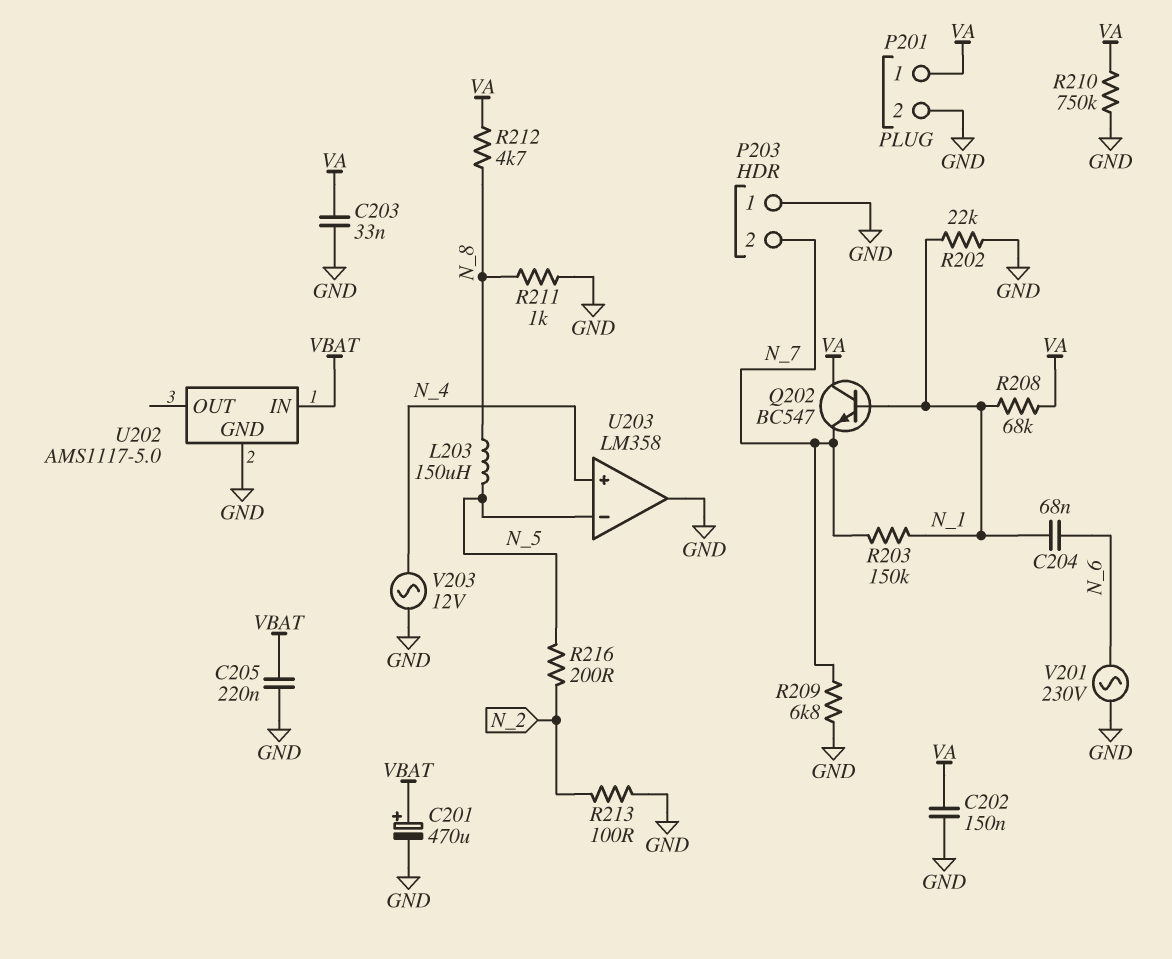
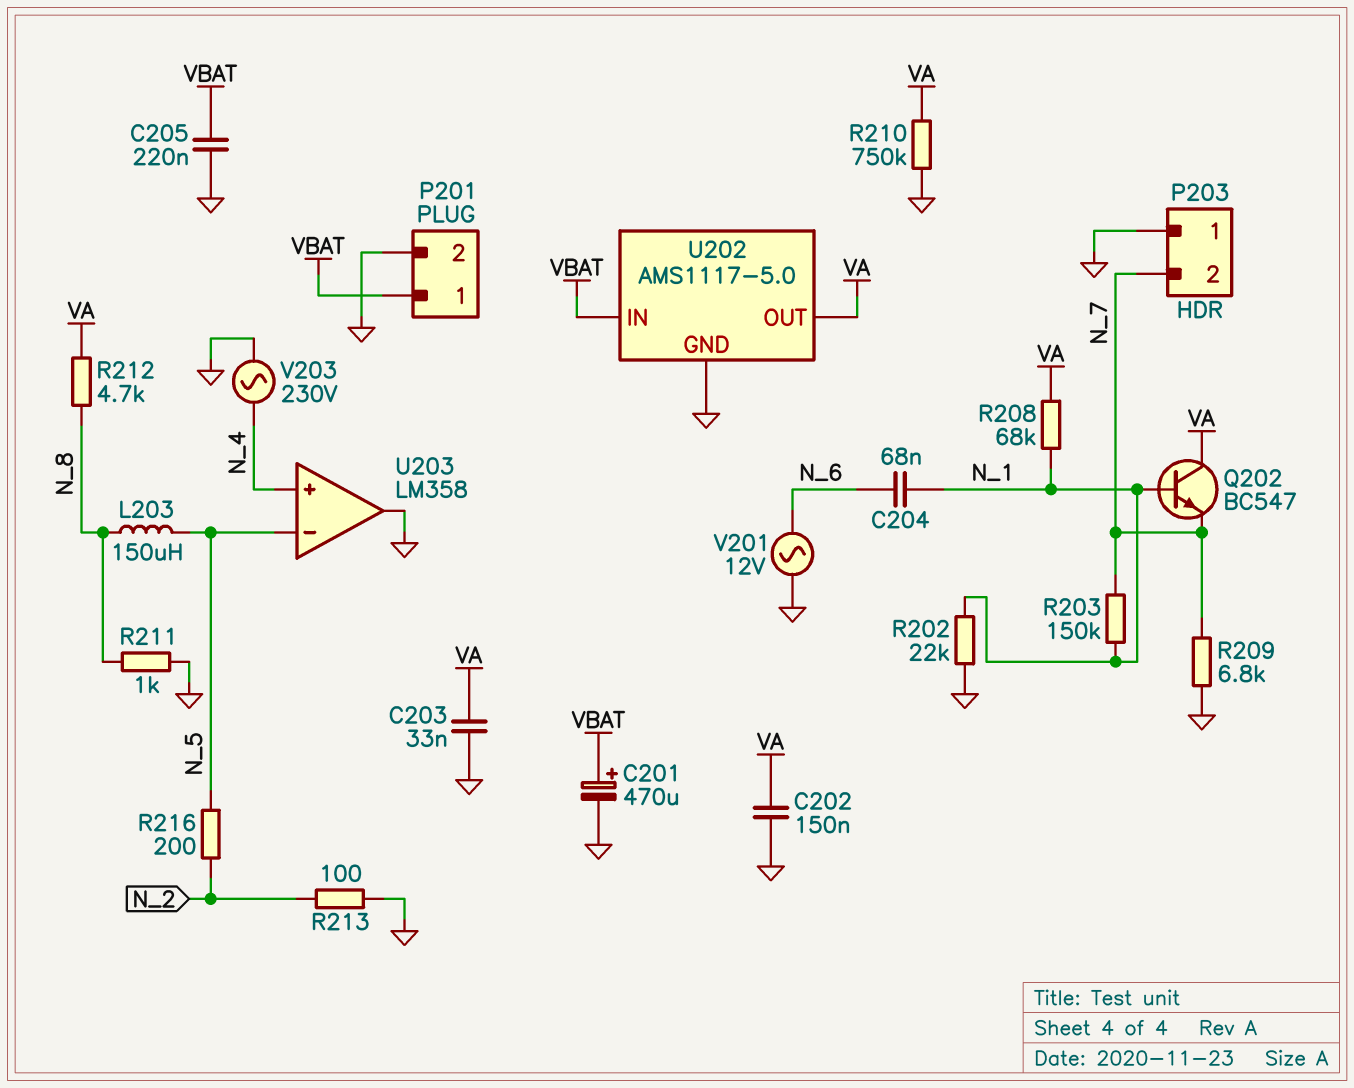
P201 pin 1: VA -> VBAT
U202 pin OUT: none -> VA
V201: AC 230V (GND, N_6) -> AC 12V (GND, N_6)
V203: AC 12V (GND, N_4) -> AC 230V (GND, N_4)

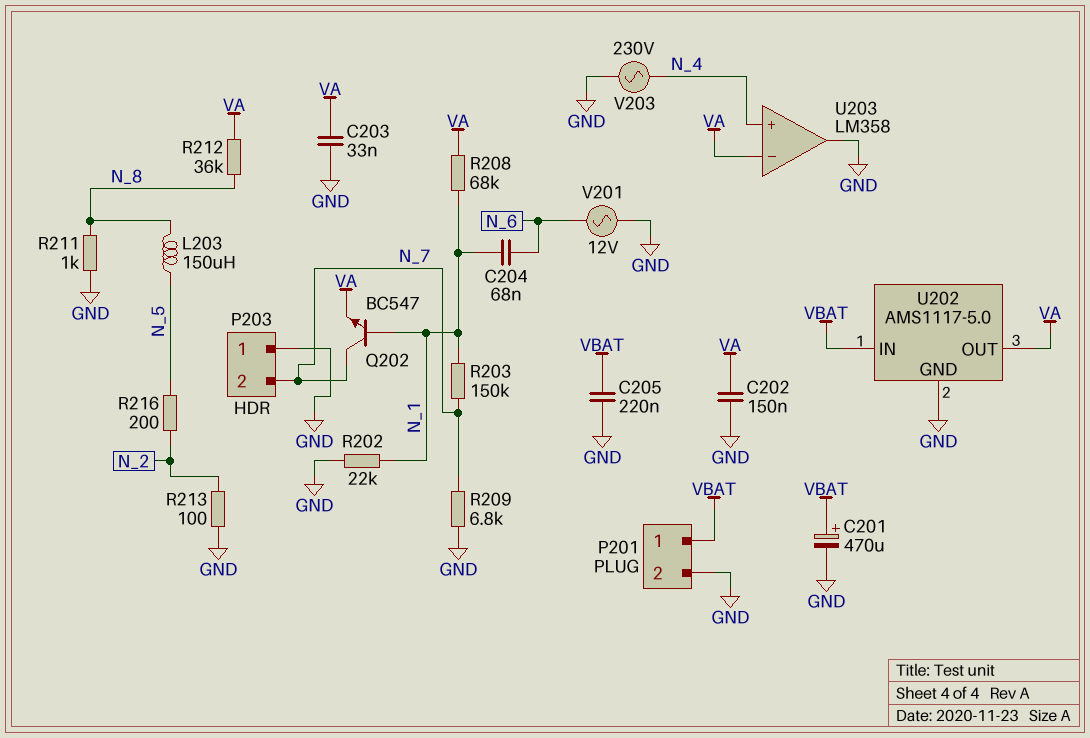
Q202: NPN BC547 (B N_1, C VA, E N_7) -> NPN BC547 (B N_1, C N_7, E VA)
R210: 750k (GND, VA) -> none
R212: 4.7k (N_8, VA) -> 36k (N_8, VA)
U203 pin in-: N_5 -> VA

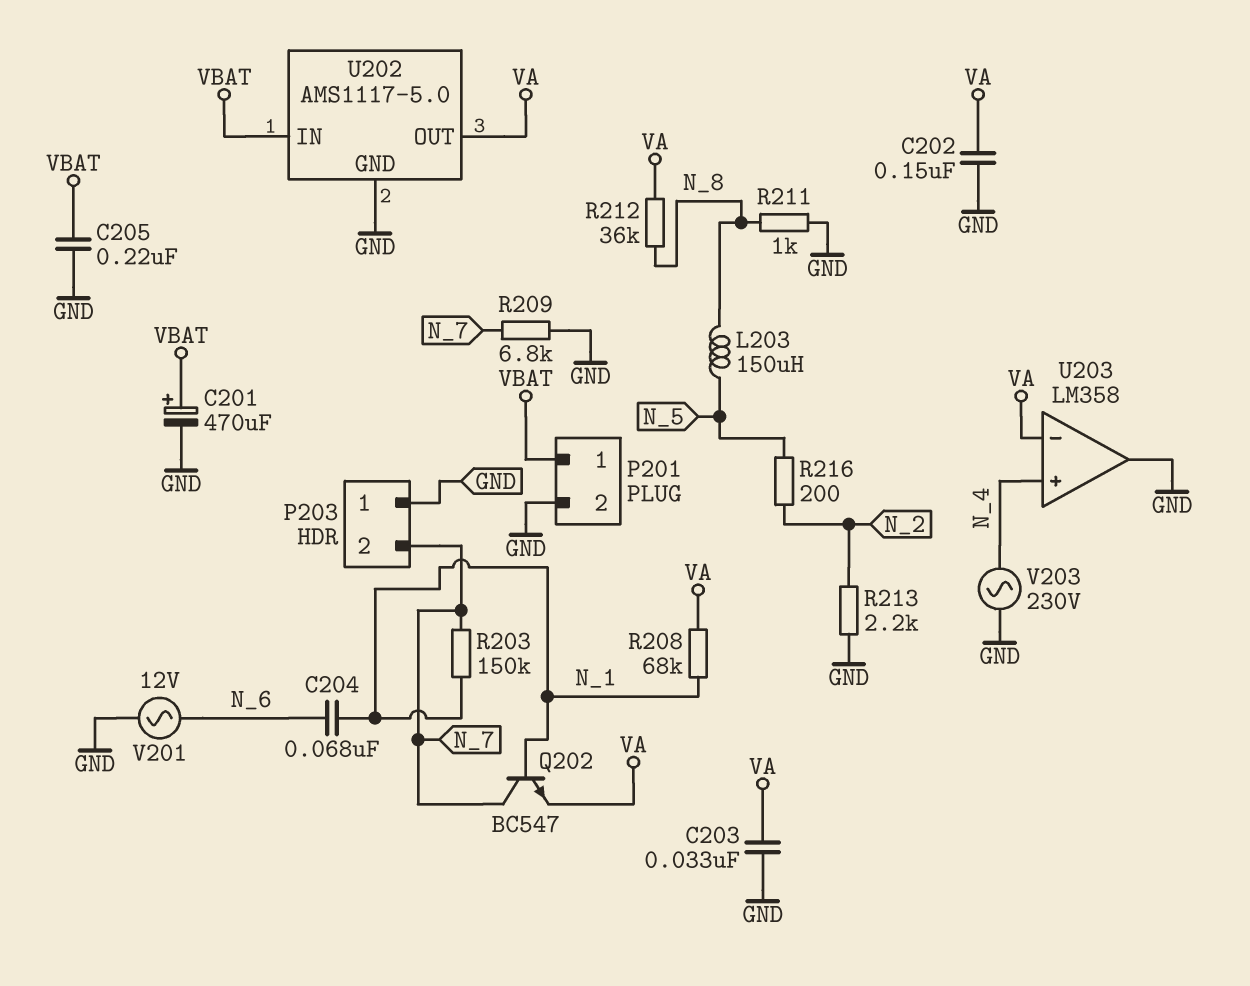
R202: 22k (GND, N_1) -> none
R213: 100 (GND, N_2) -> 2.2k (GND, N_2)

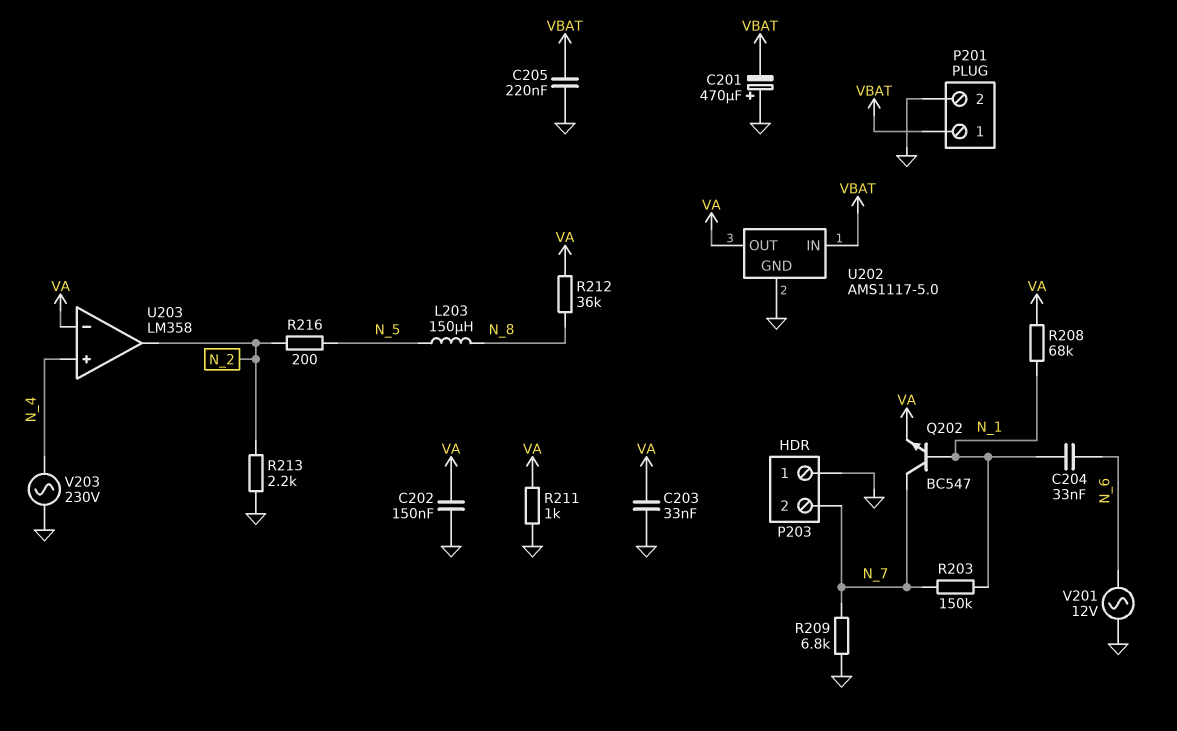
C201: 470uF (plus VBAT, minus GND) -> 470uF (plus GND, minus VBAT)
C204: 68nF (N_1, N_6) -> 33nF (N_1, N_6)
R211: 1k (GND, N_8) -> 1k (GND, VA)
U203 pin out: GND -> N_2

